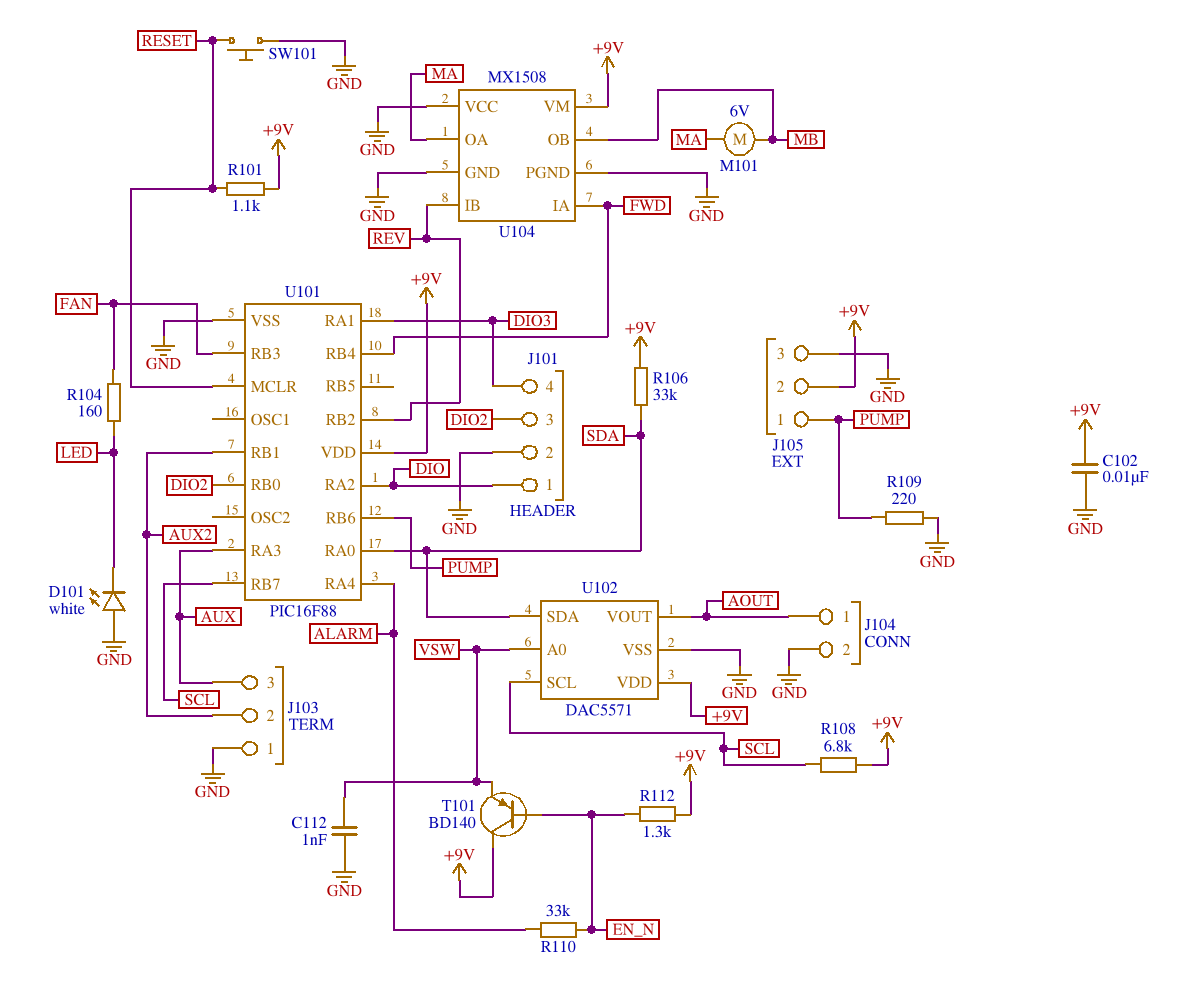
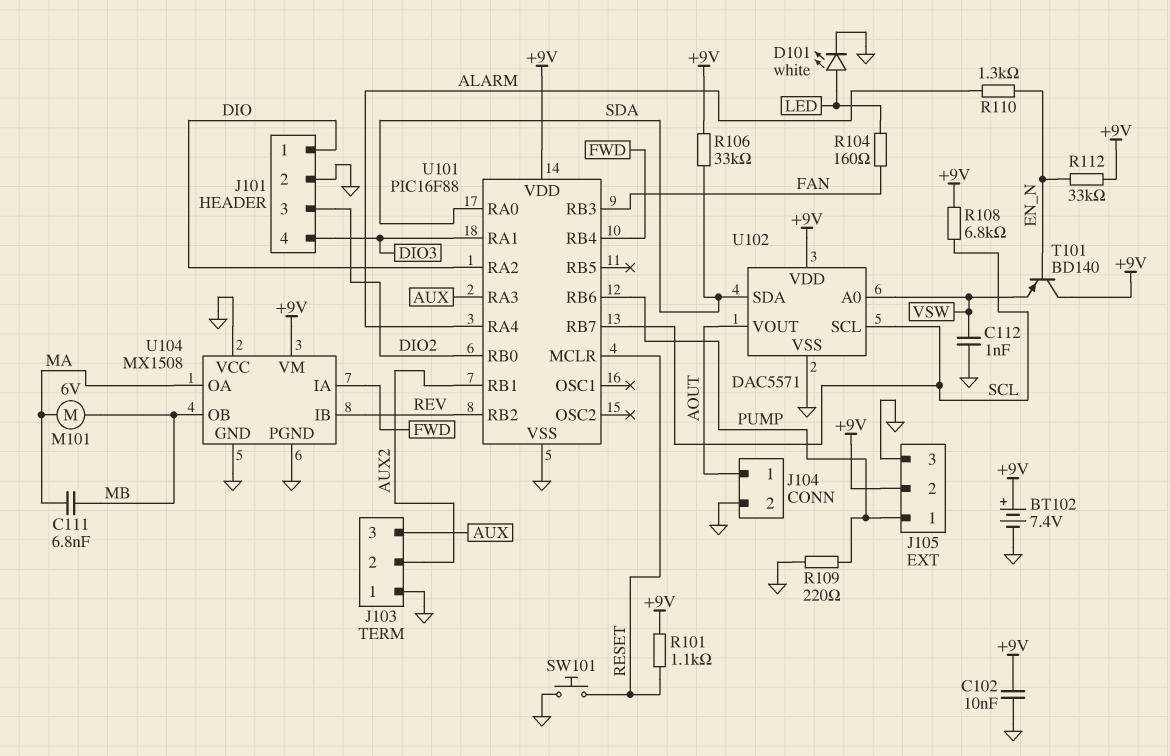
BT102: none -> 7.4V (plus +9V, minus GND)
C111: none -> 6.8nF (MA, MB)
D101: LED white (A GND, K LED) -> LED white (A LED, K GND)
R110: 33k (ALARM, EN_N) -> 1.3k (ALARM, EN_N)
R112: 1.3k (+9V, EN_N) -> 33k (+9V, EN_N)

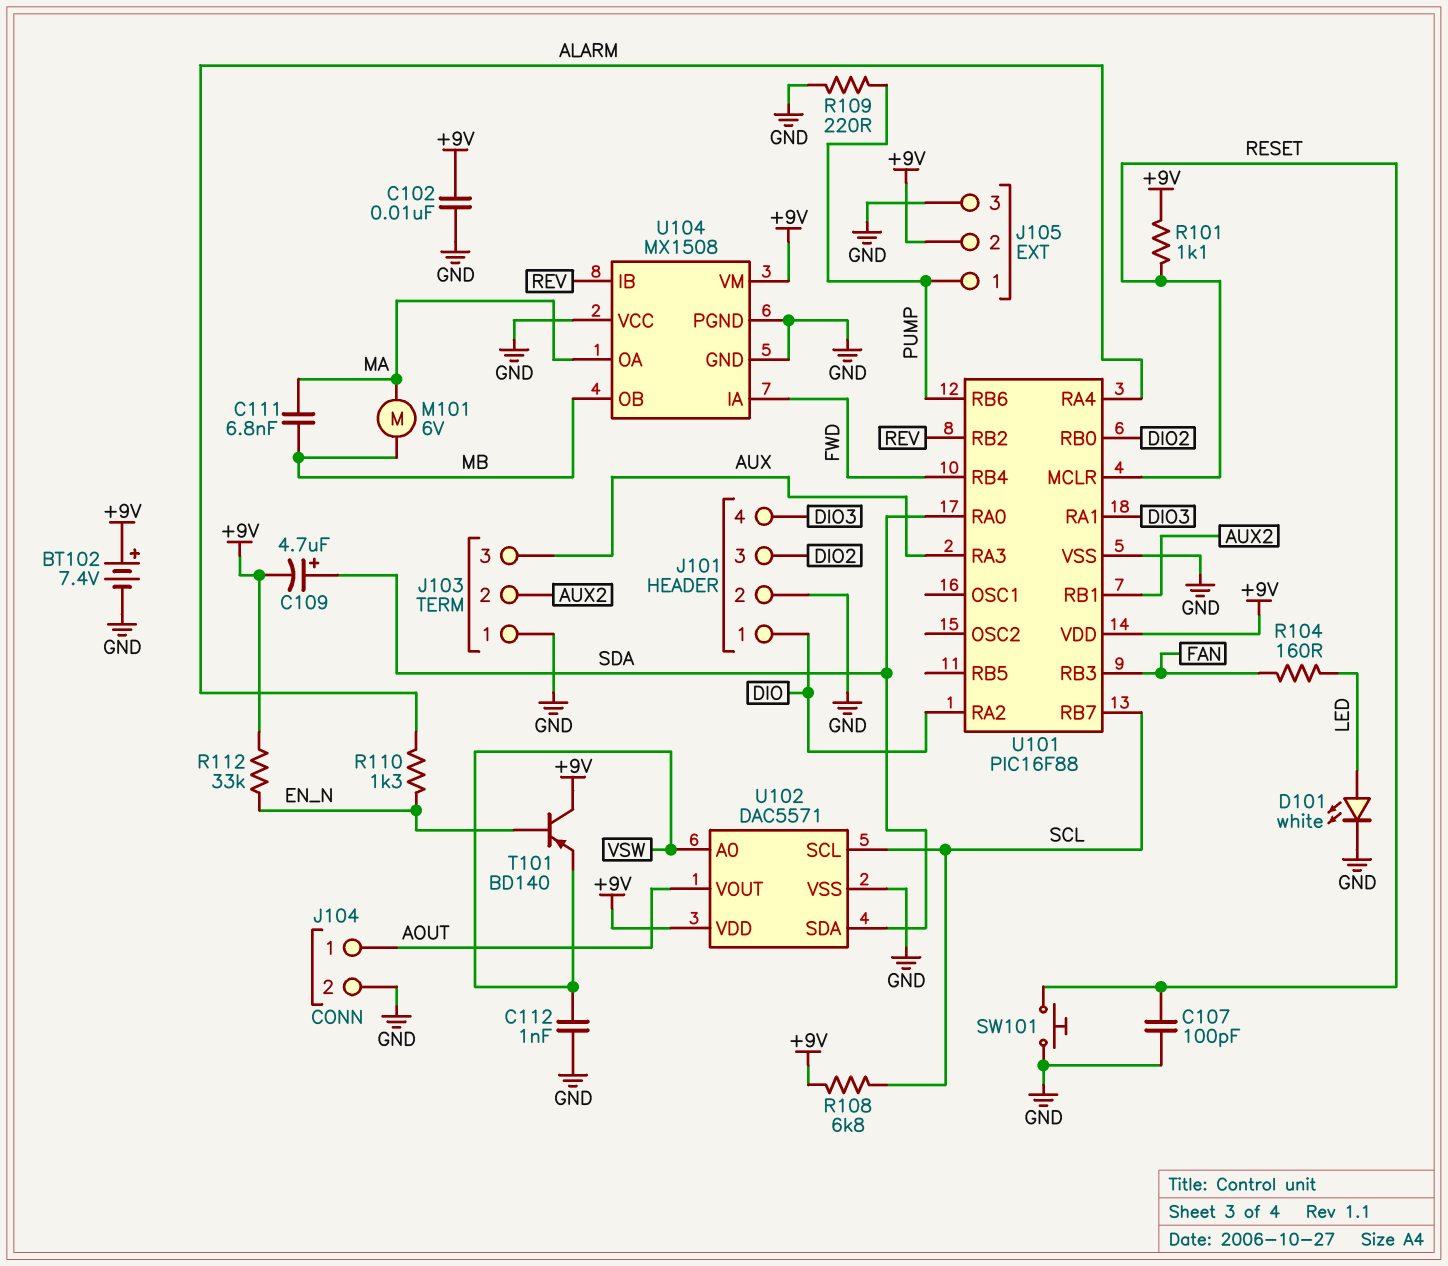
C107: none -> 100pF (GND, RESET)
C109: none -> 4.7uF (plus SDA, minus +9V)
R106: 33k (+9V, SDA) -> none

